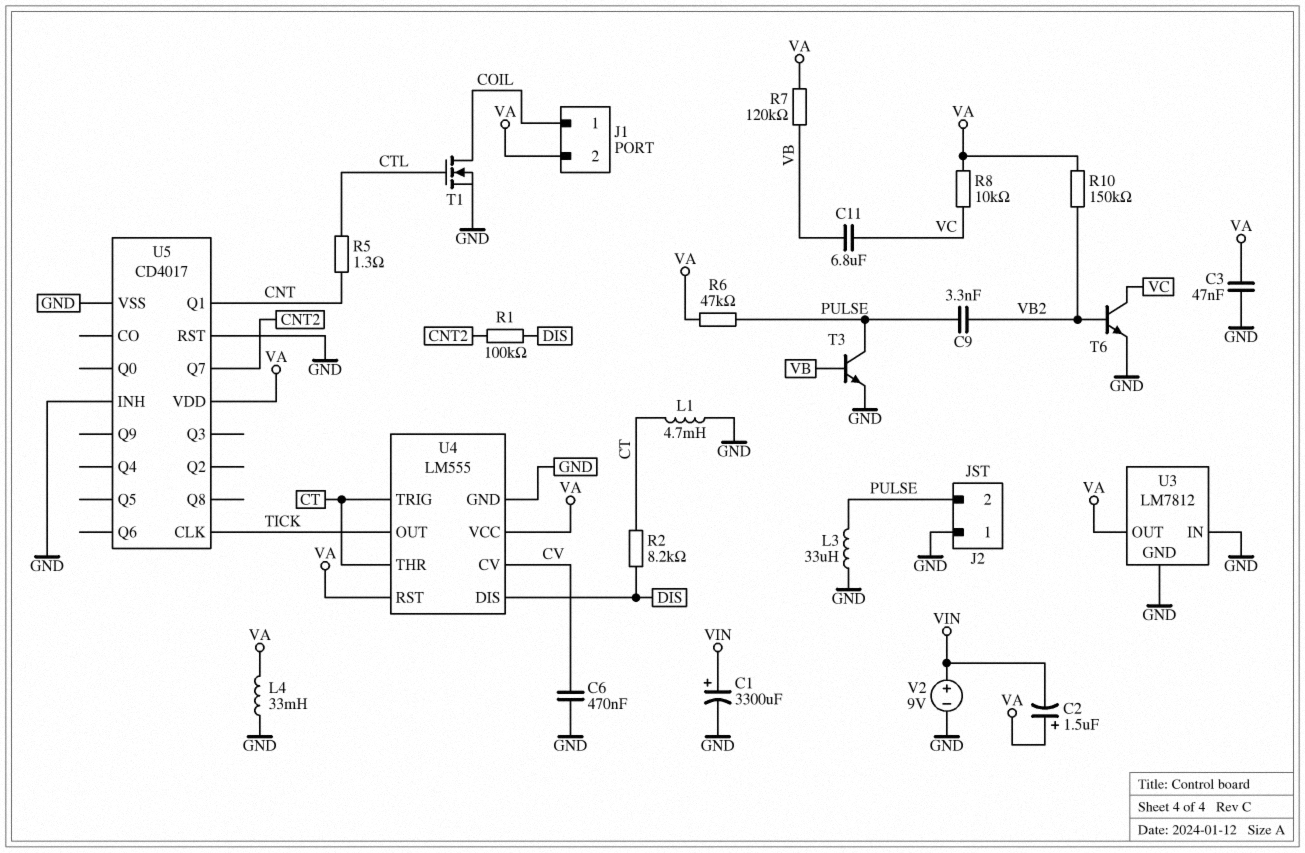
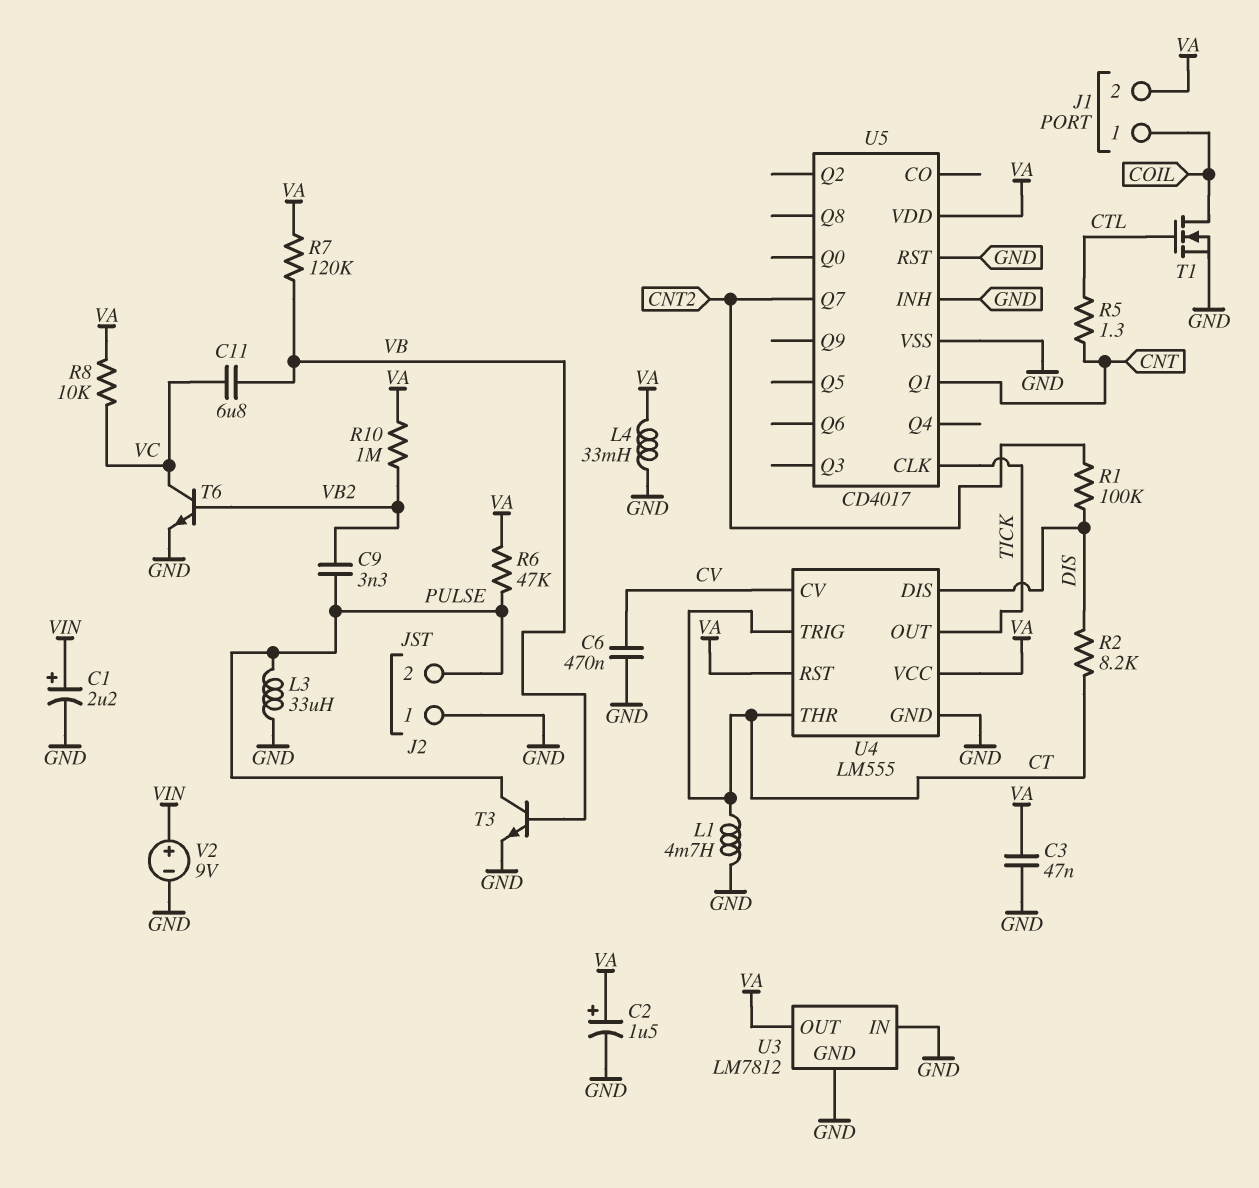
C1: 3300uF (plus VIN, minus GND) -> 2.2uF (plus VIN, minus GND)
C2: 1.5uF (plus VA, minus VIN) -> 1.5uF (plus VA, minus GND)
R10: 150k (VA, VB2) -> 1M (VA, VB2)

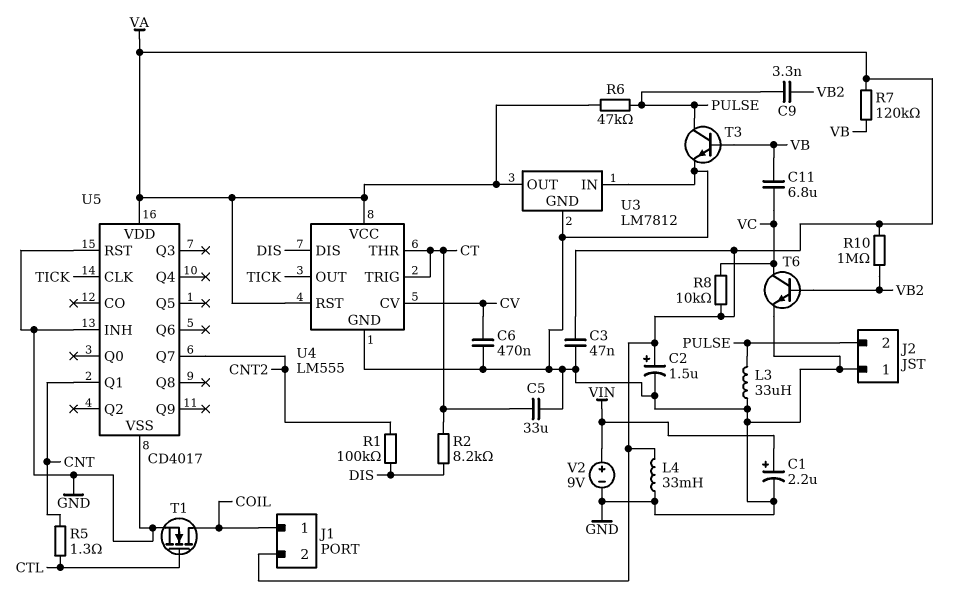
C5: none -> 33uF (CT, GND)
L1: 4.7mH (CT, GND) -> none

